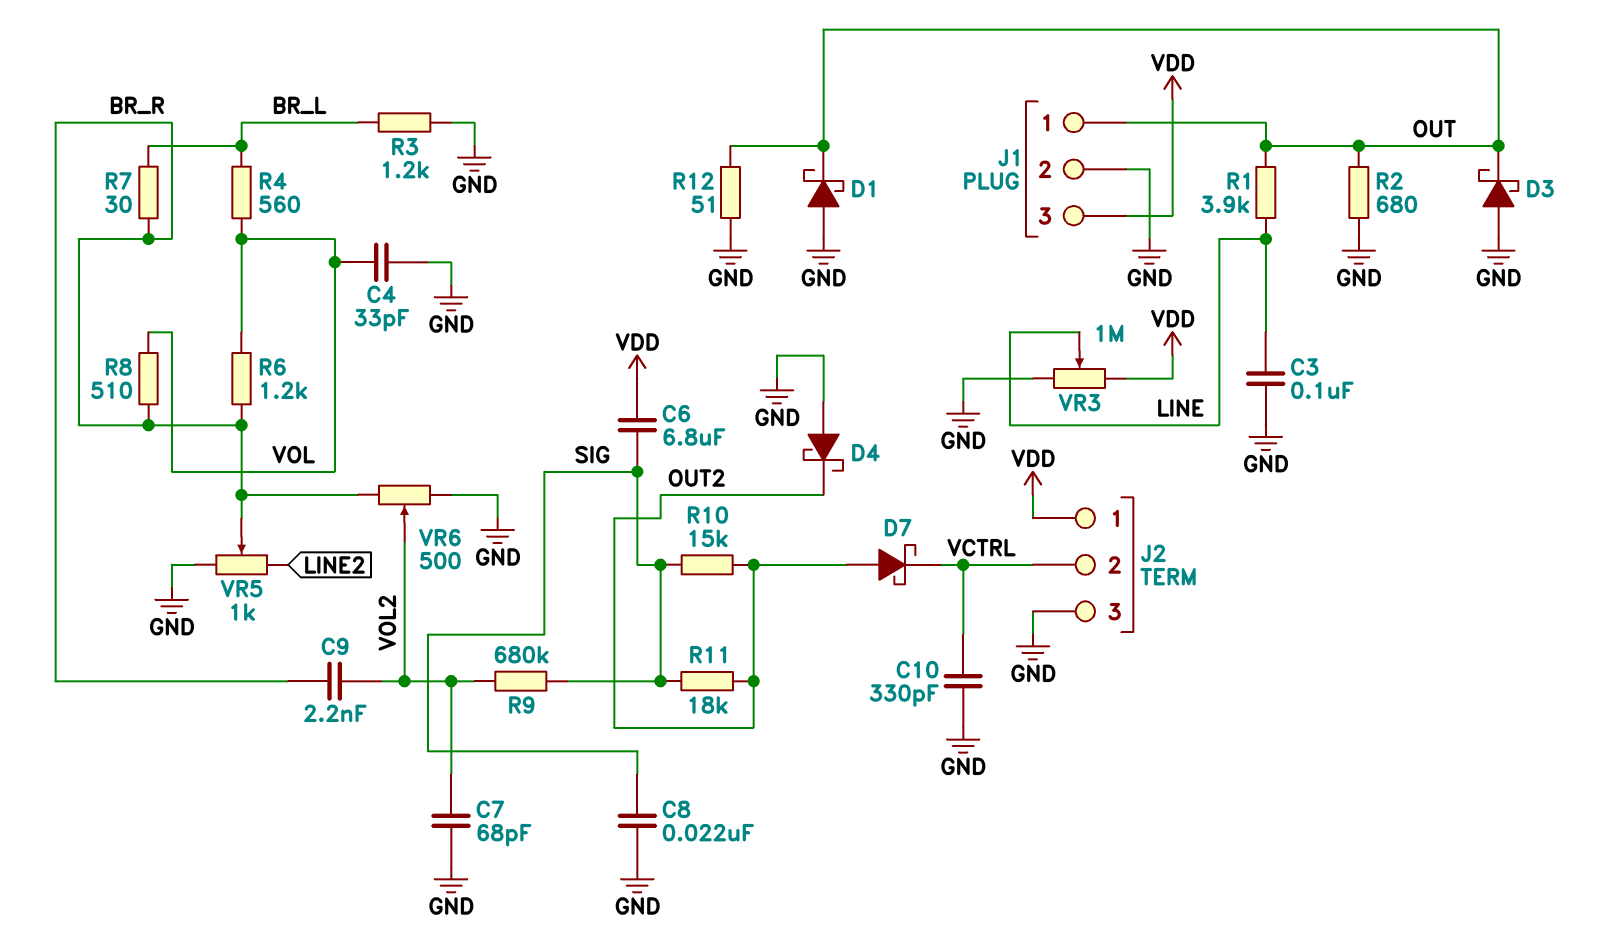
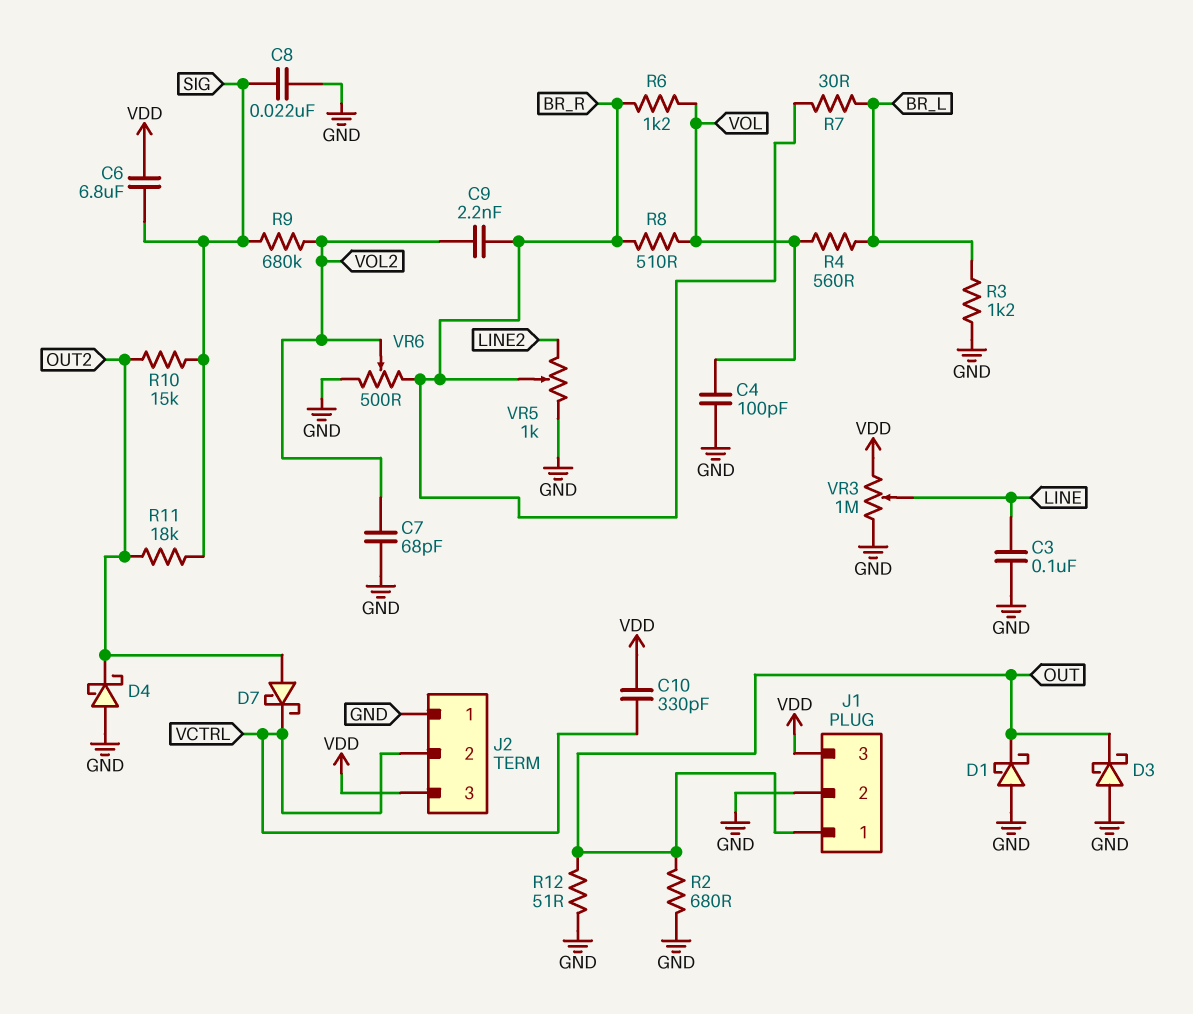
C4: 33pF (GND, VOL) -> 100pF (GND, VOL)
C10: 330pF (GND, VCTRL) -> 330pF (VCTRL, VDD)
J2 pin 1: VDD -> GND
J2 pin 3: GND -> VDD
R1: 3.9k (LINE, OUT) -> none

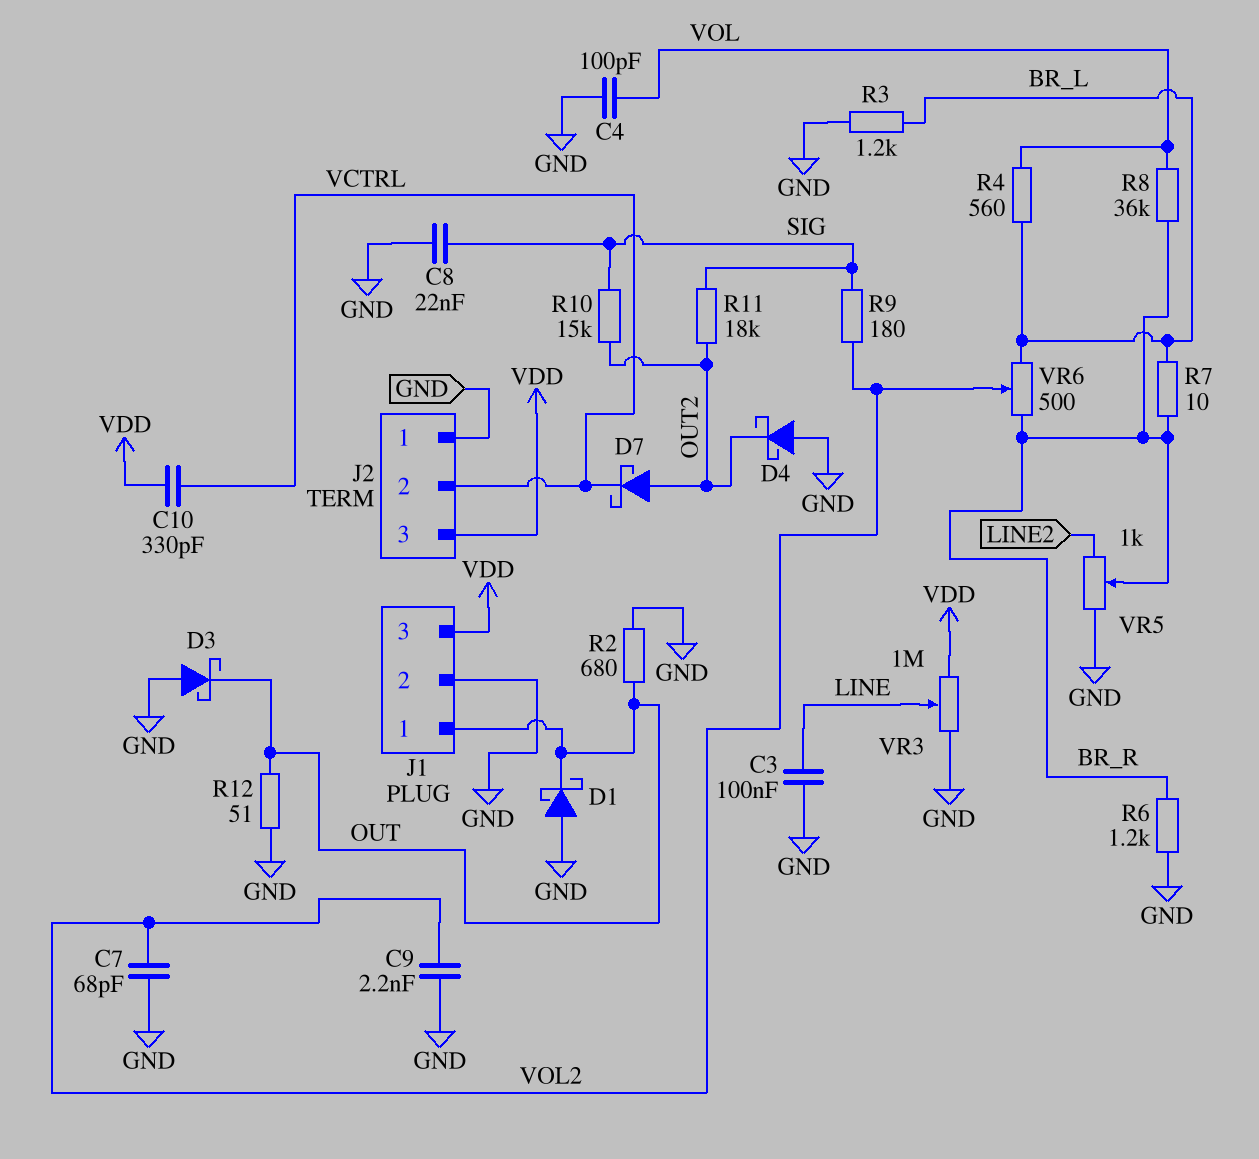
C6: 6.8uF (SIG, VDD) -> none
C9: 2.2nF (BR_R, VOL2) -> 2.2nF (GND, VOL2)
R6: 1.2k (BR_R, VOL) -> 1.2k (BR_R, GND)
R7: 30 (BR_L, BR_R) -> 10 (BR_L, BR_R)
R8: 510 (BR_R, VOL) -> 36k (BR_R, VOL)
R9: 680k (SIG, VOL2) -> 180 (SIG, VOL2)
VR6: 500 (BR_R, GND, wiper VOL2) -> 500 (BR_L, BR_R, wiper VOL2)

